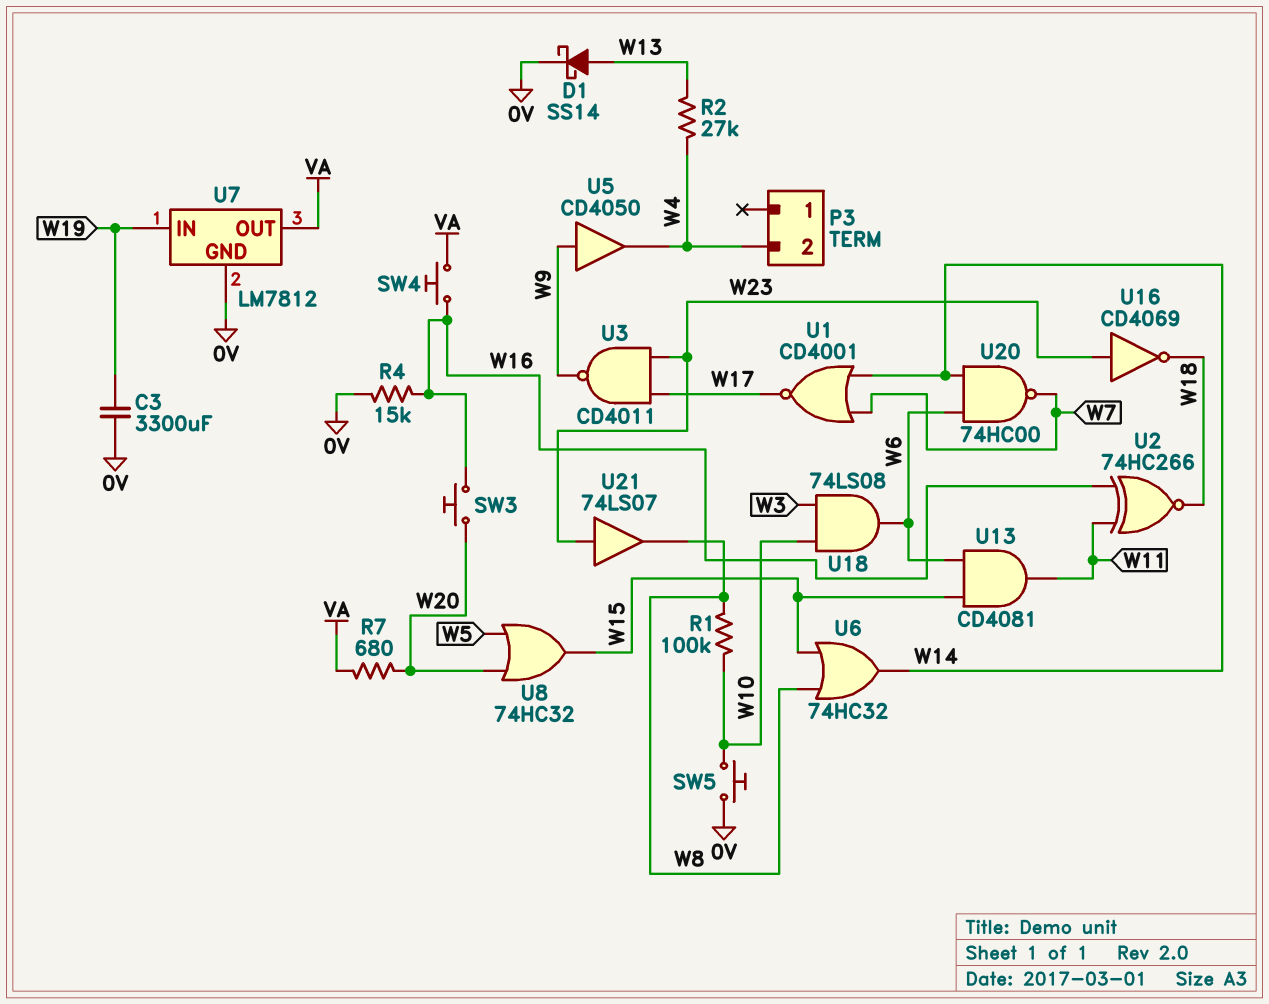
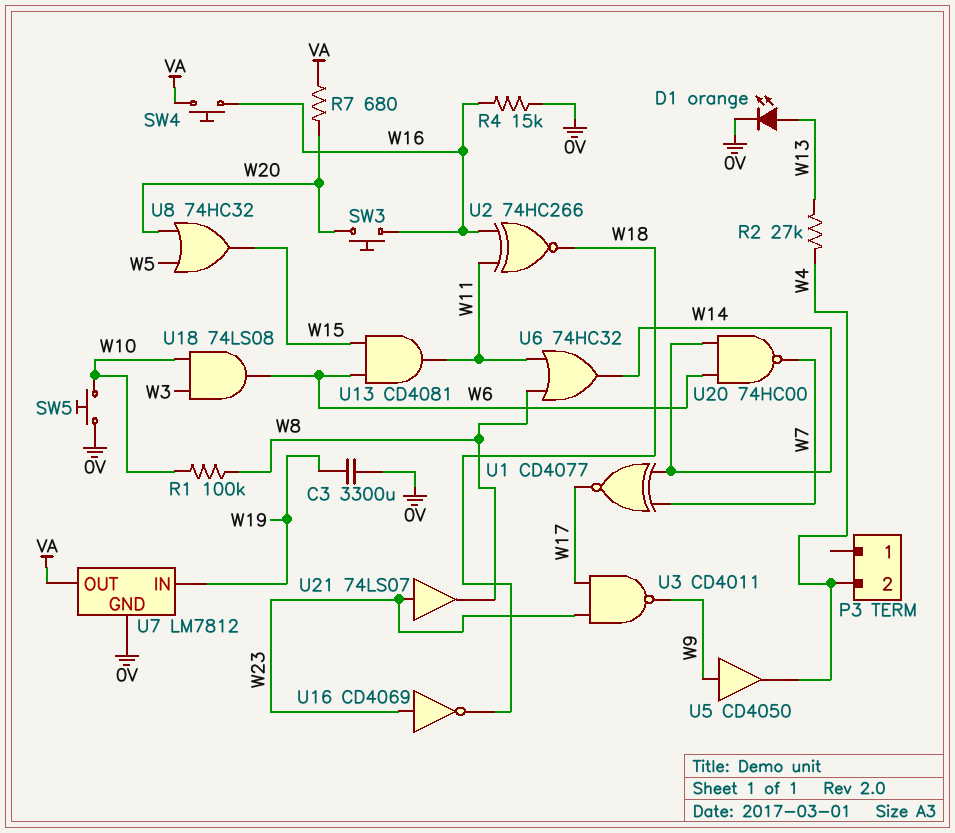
D1: schottky SS14 (A W13, K 0V) -> LED orange (A W13, K 0V)
U1: NOR CD4001 (in W7, in W14, out W17) -> XNOR CD4077 (in W7, in W14, out W17)
U6: OR 74HC32 (in W8, in W15, out W14) -> OR 74HC32 (in W8, in W11, out W14)

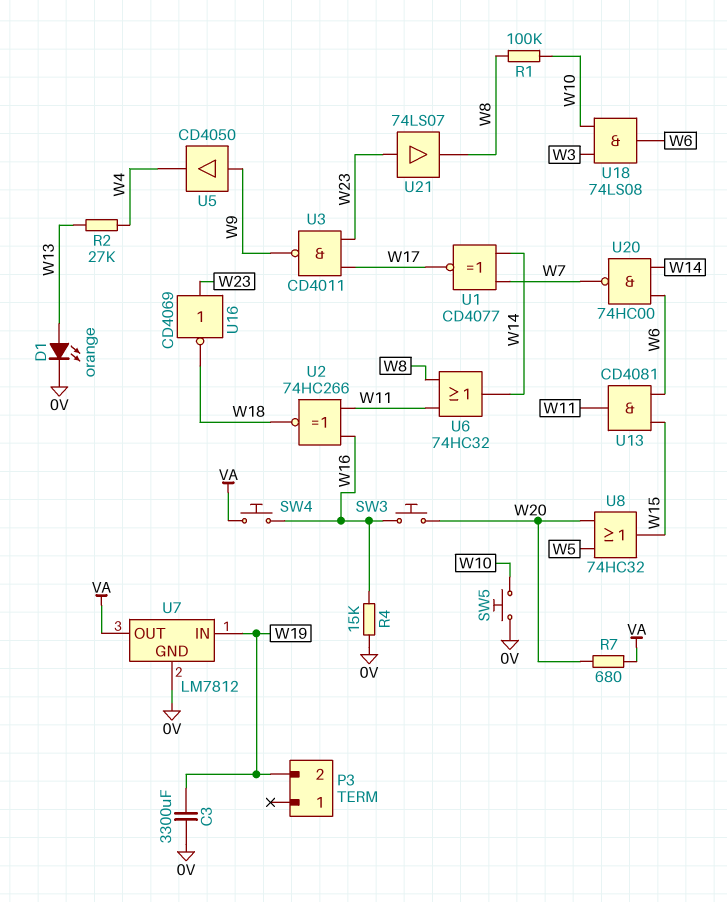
P3 pin 2: W4 -> W19

